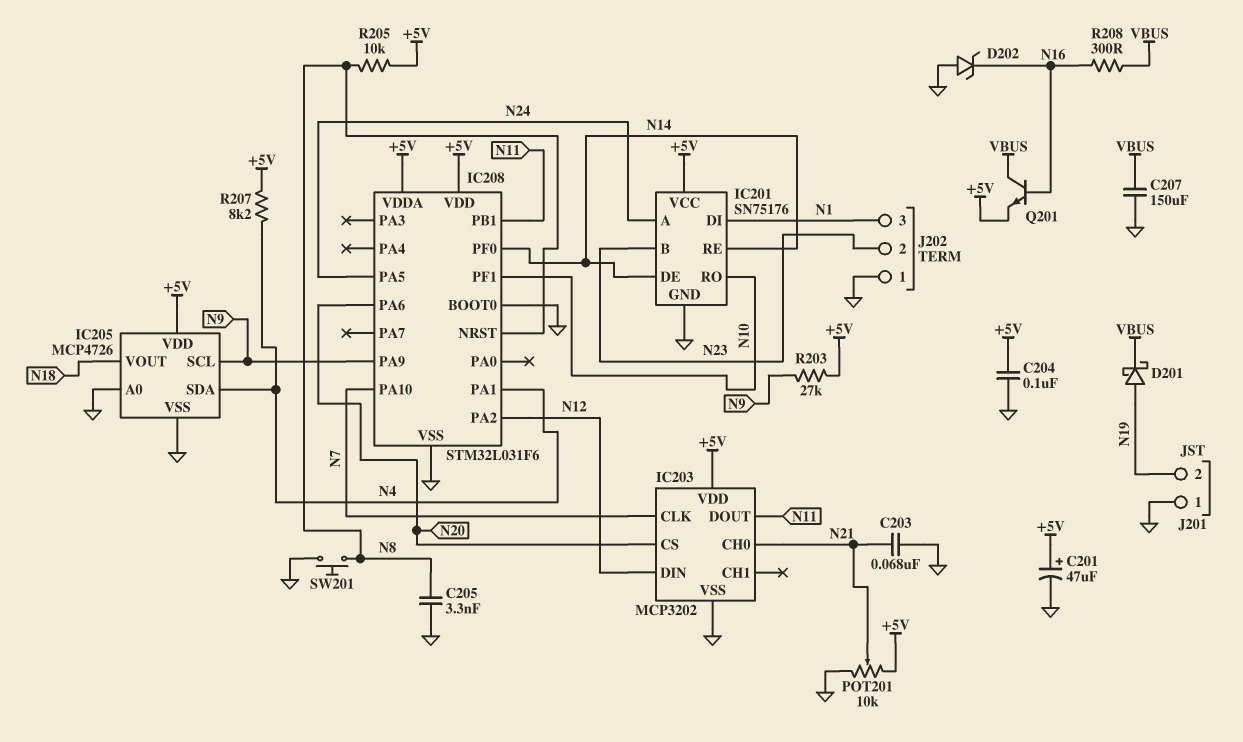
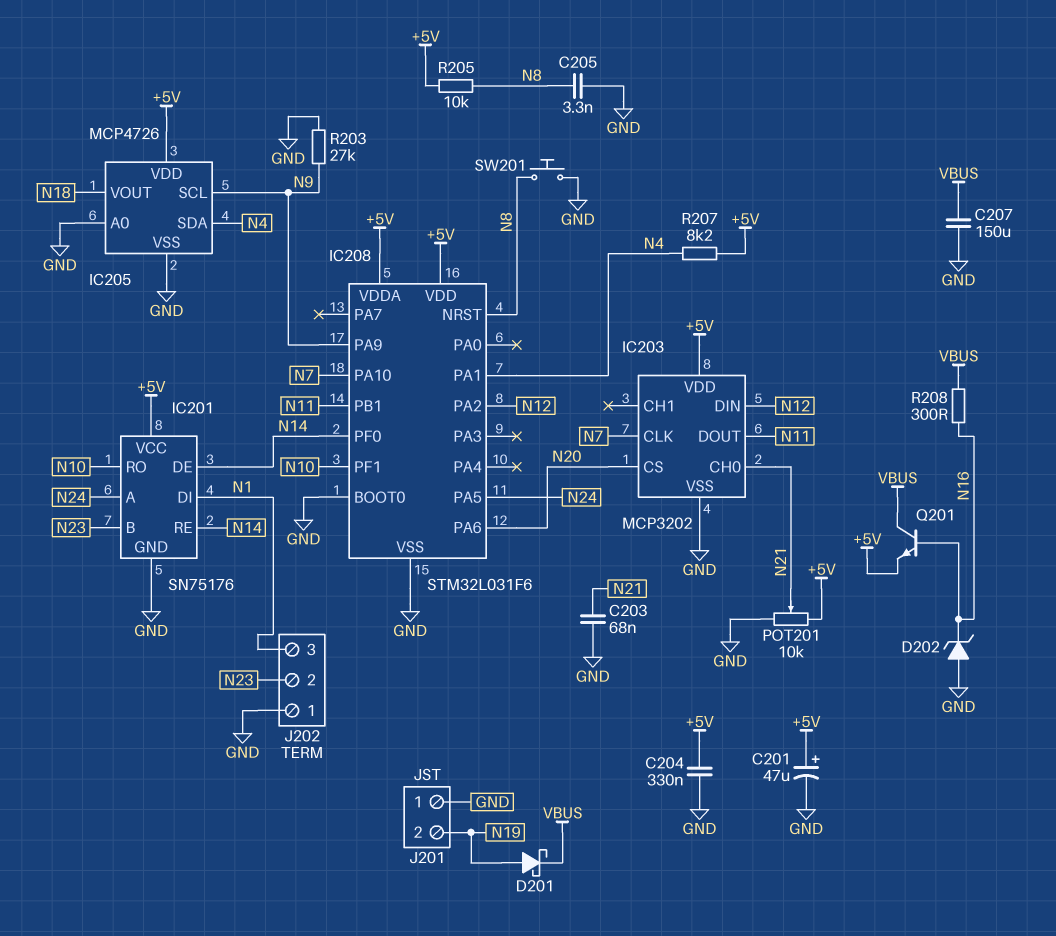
C204: 100nF (+5V, GND) -> 330nF (+5V, GND)
R203: 27k (+5V, N9) -> 27k (GND, N9)

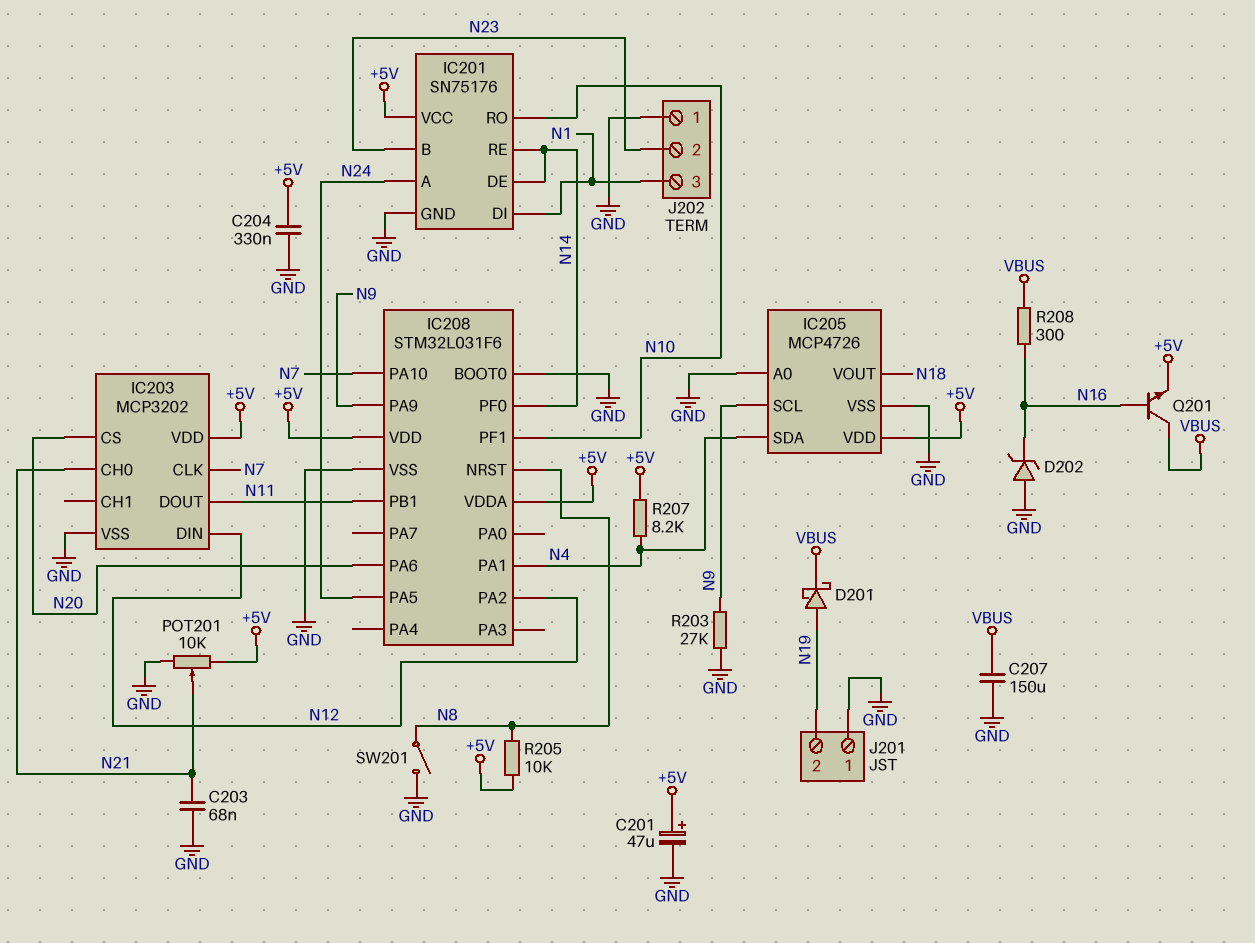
C205: 3.3nF (GND, N8) -> none
SW201: button (GND, N8) -> switch (GND, N8)

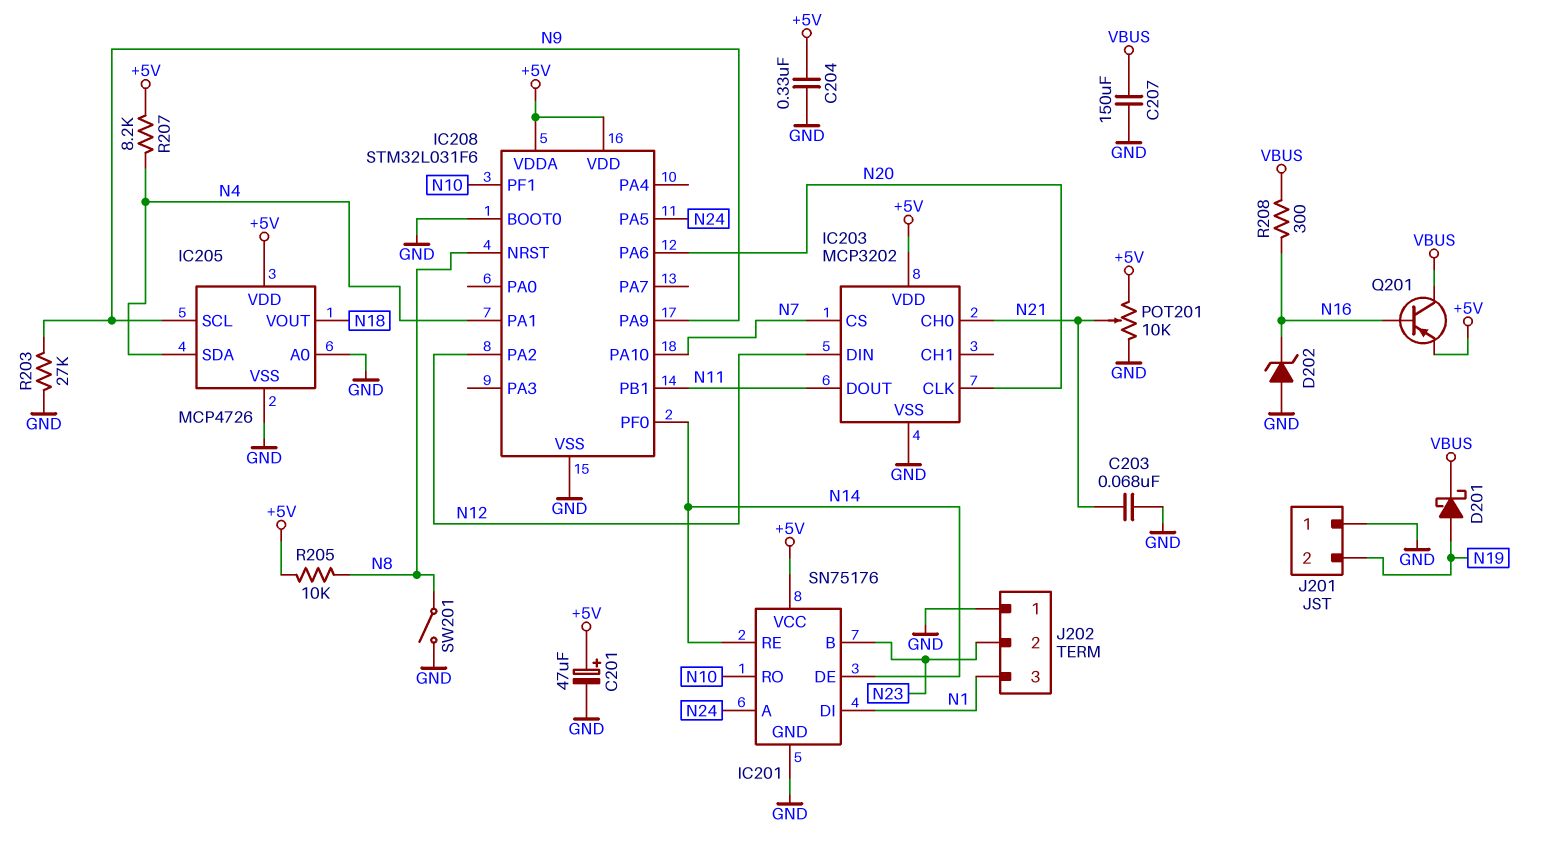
IC203 pin CLK: N7 -> N20
IC203 pin CS: N20 -> N7
Q201: NPN (B N16, C VBUS, E +5V) -> PNP (B N16, C VBUS, E +5V)

